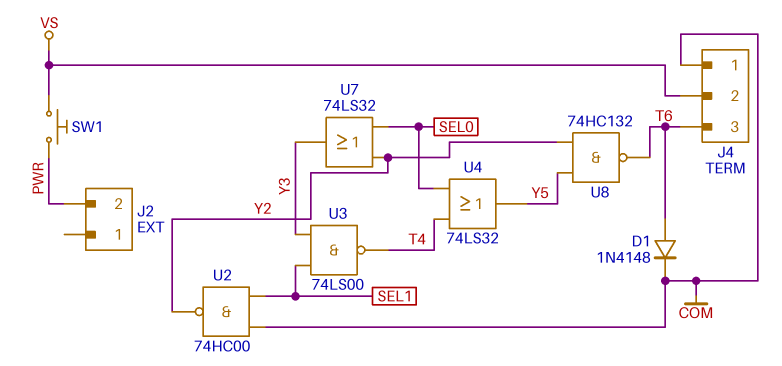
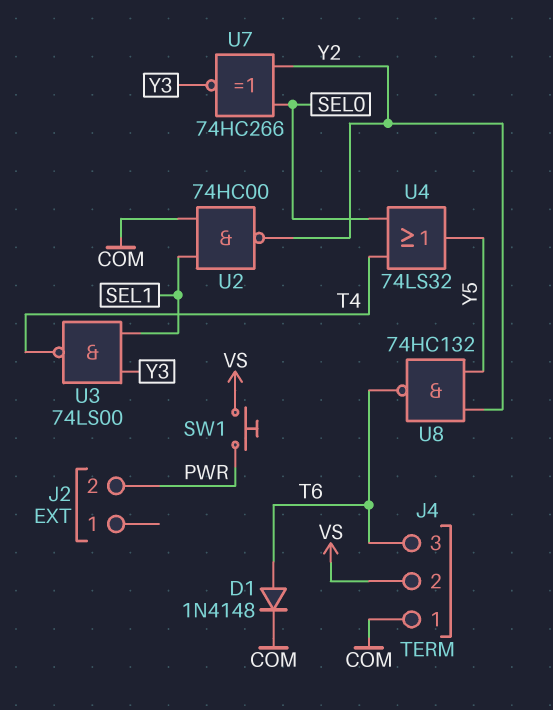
U7: OR 74LS32 (in SEL0, in Y2, out Y3) -> XNOR 74HC266 (in SEL0, in Y2, out Y3)

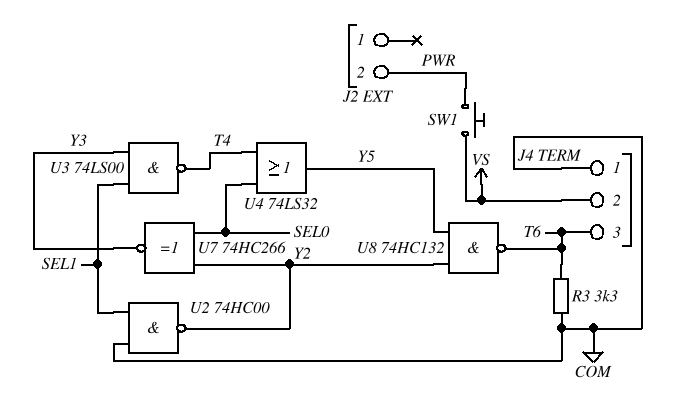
D1: diode 1N4148 (A T6, K COM) -> none
R3: none -> 3.3k (COM, T6)

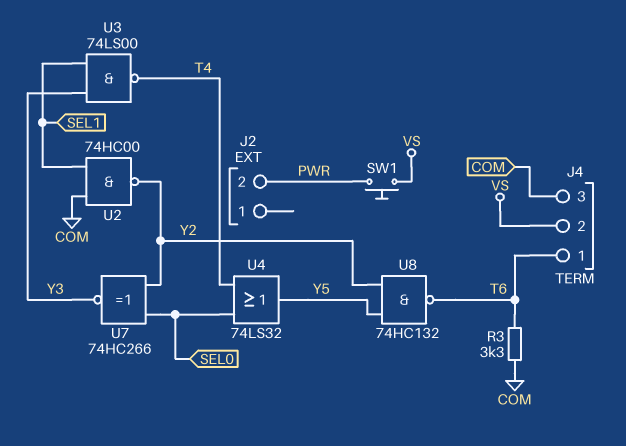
J4 pin 1: COM -> T6
J4 pin 3: T6 -> COM

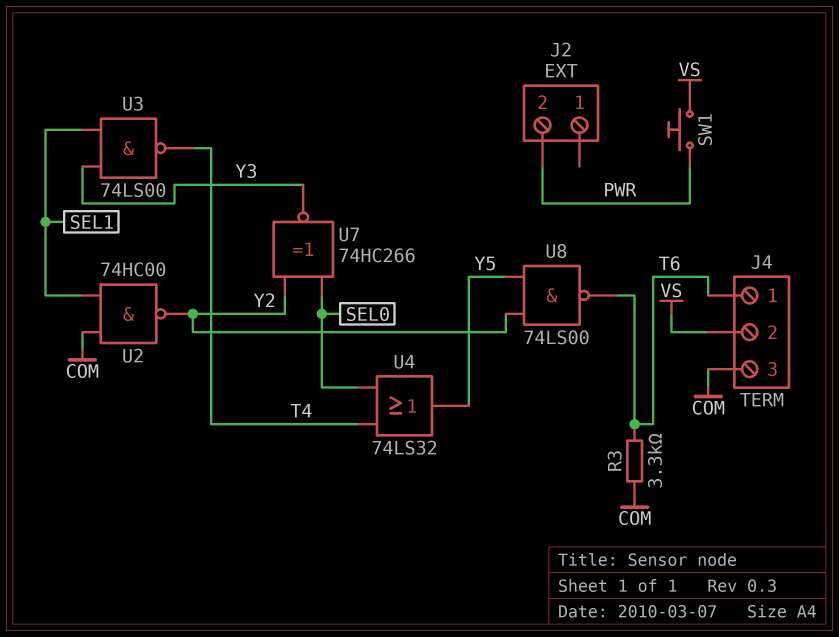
U8: NAND 74HC132 (in Y2, in Y5, out T6) -> NAND 74LS00 (in Y2, in Y5, out T6)

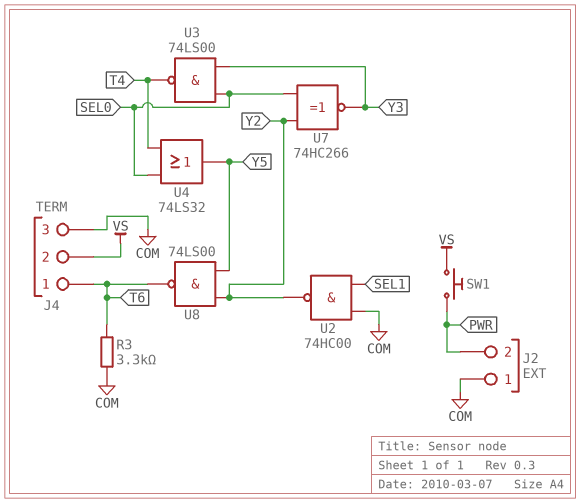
J2 pin 1: none -> COM
U3: NAND 74LS00 (in SEL1, in Y3, out T4) -> NAND 74LS00 (in SEL0, in Y3, out T4)

